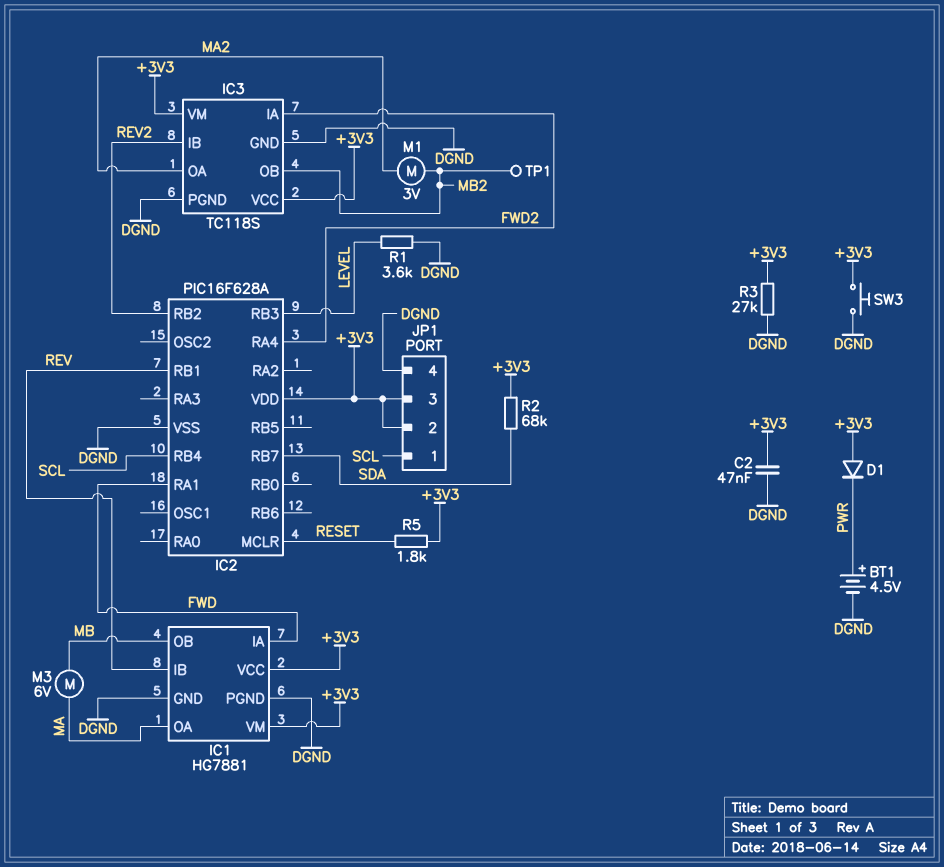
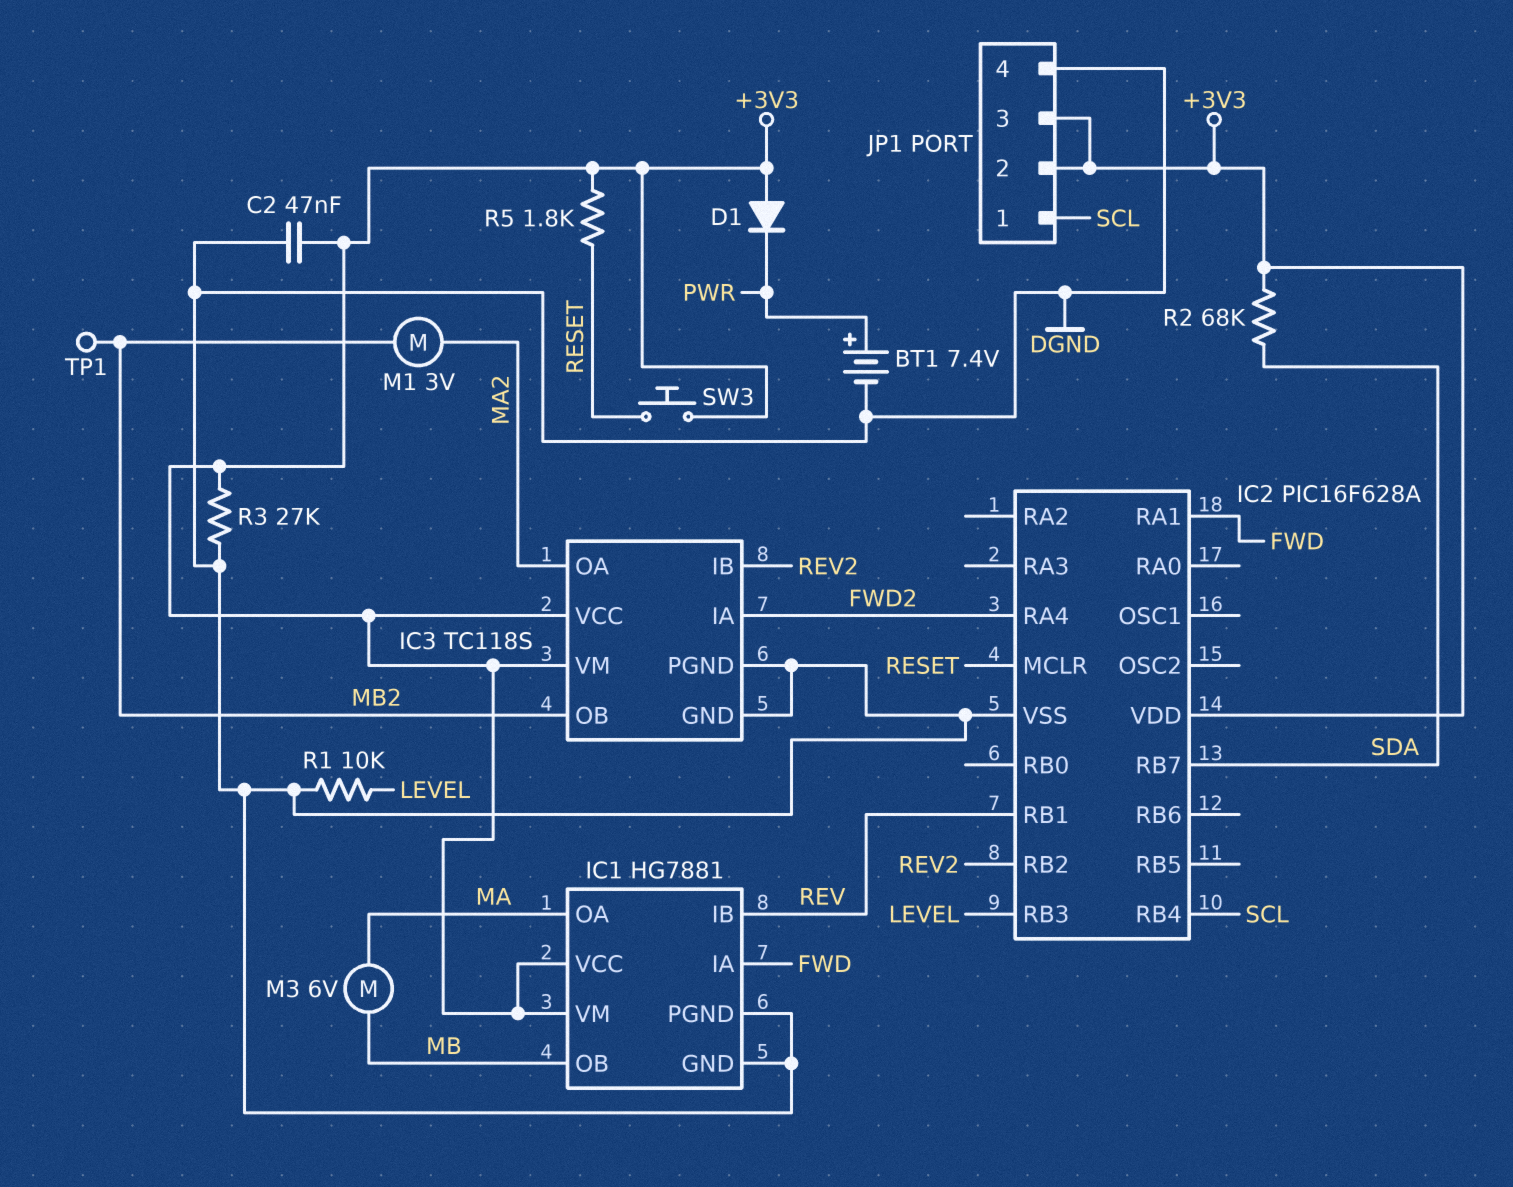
BT1: 4.5V (plus PWR, minus DGND) -> 7.4V (plus PWR, minus DGND)
R1: 3.6k (DGND, LEVEL) -> 10k (DGND, LEVEL)
SW3: button (+3V3, DGND) -> button (+3V3, RESET)

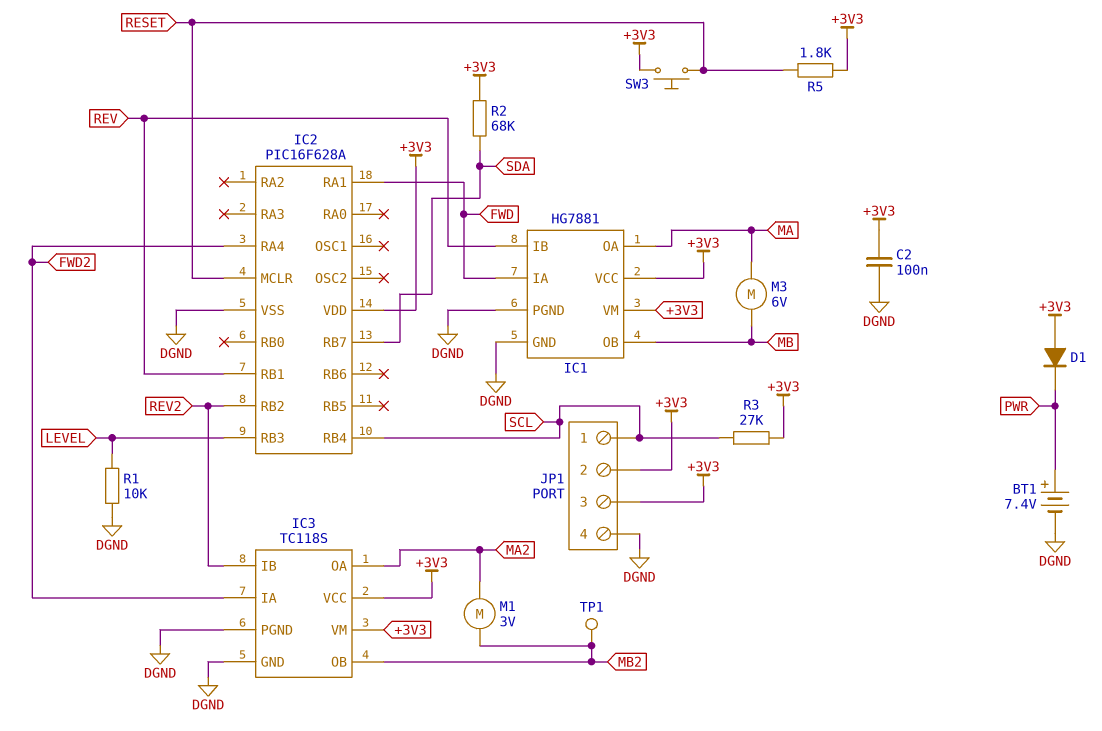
C2: 47nF (+3V3, DGND) -> 100nF (+3V3, DGND)
R3: 27k (+3V3, DGND) -> 27k (+3V3, SCL)

